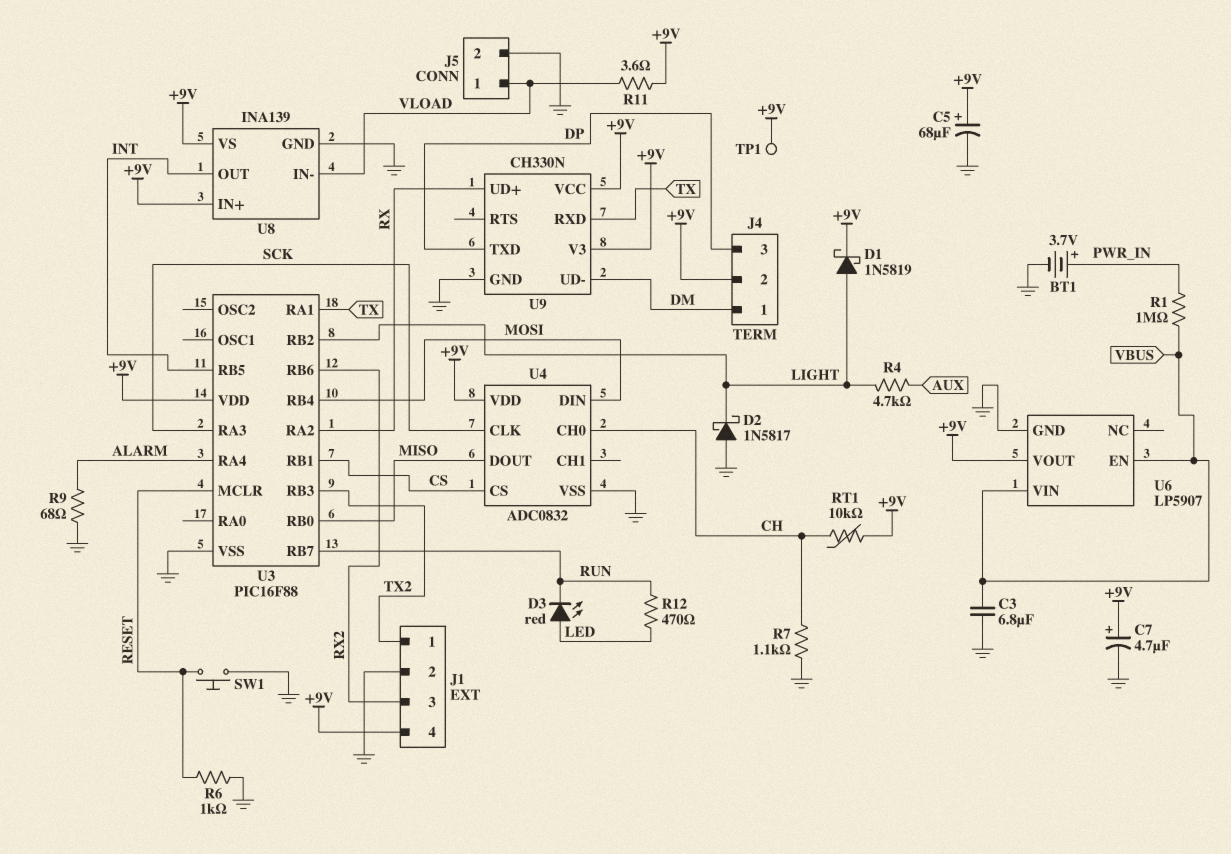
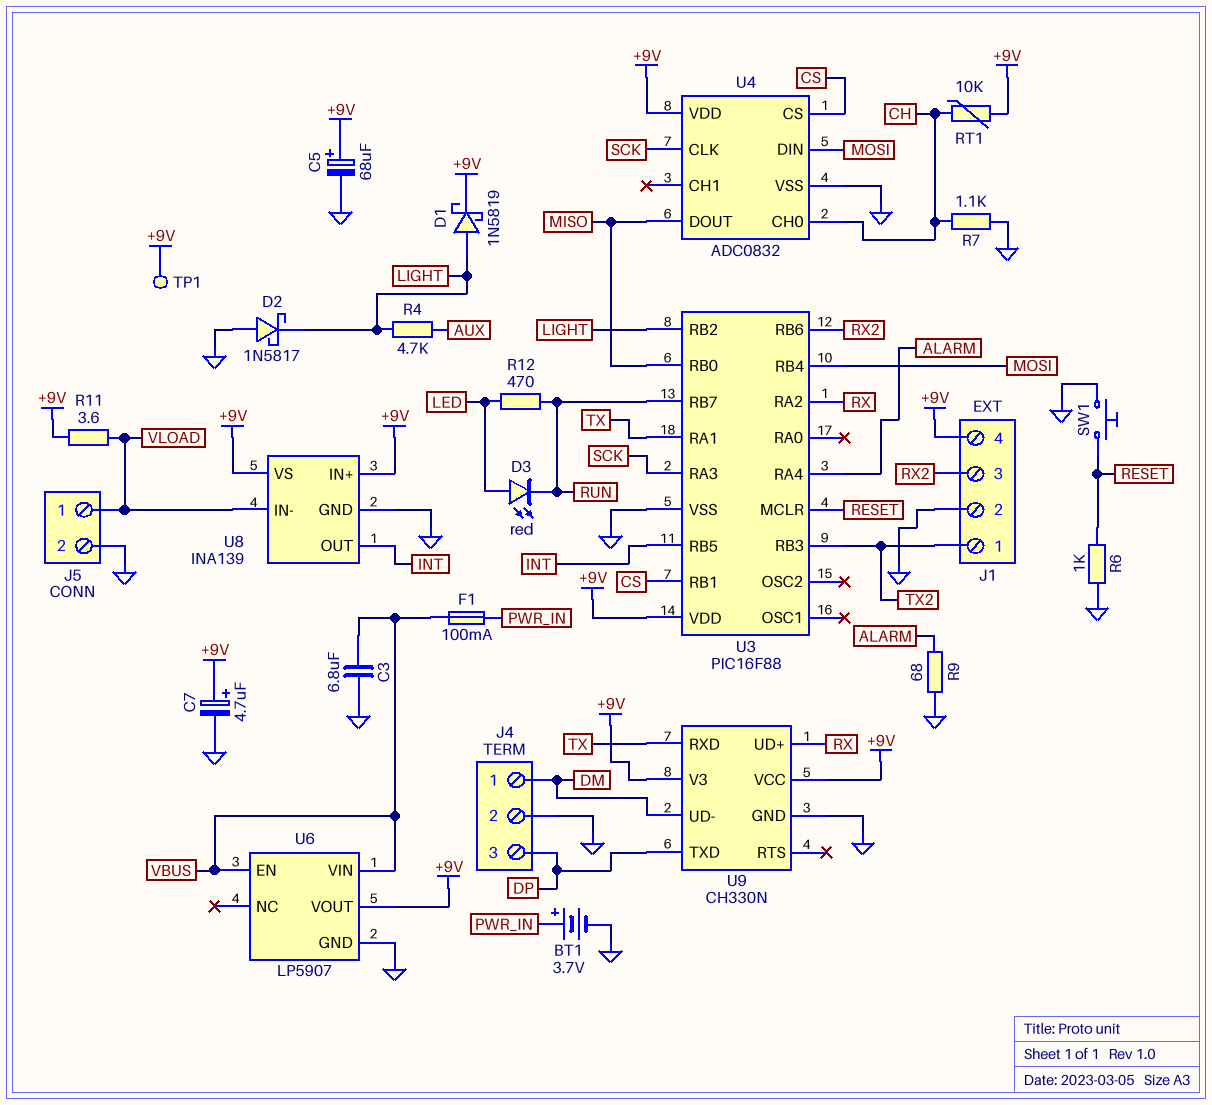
F1: none -> 100mA (PWR_IN, VBUS)
J4 pin 2: +9V -> GND
R1: 1M (PWR_IN, VBUS) -> none

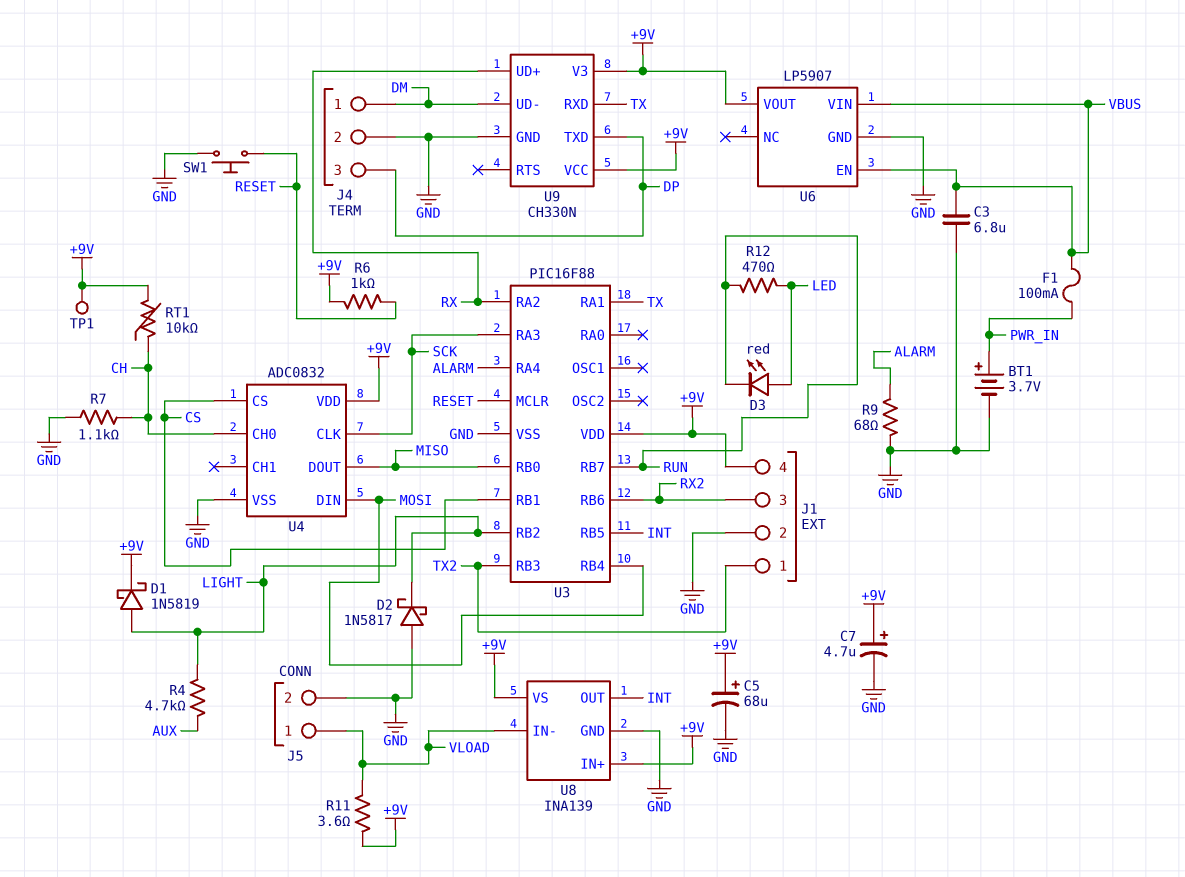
R6: 1k (GND, RESET) -> 1k (+9V, RESET)

